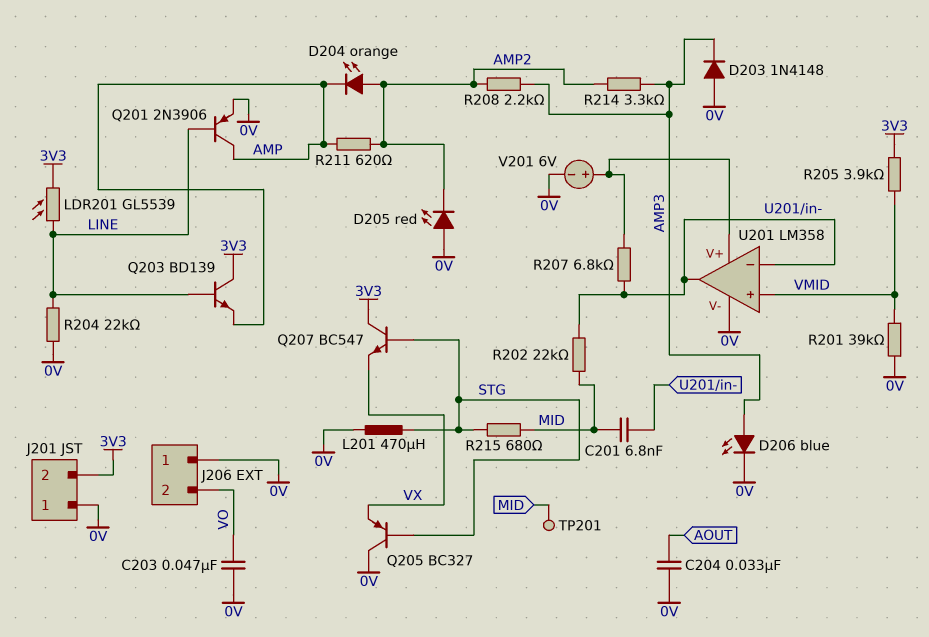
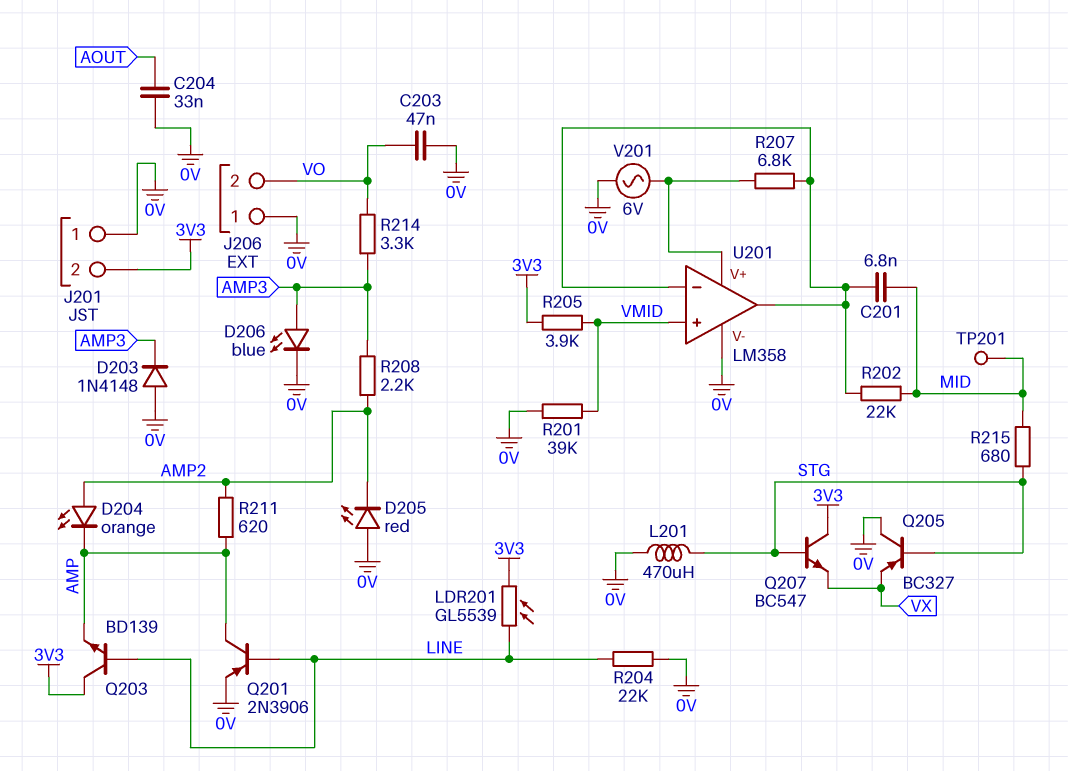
R214: 3.3k (AMP2, AMP3) -> 3.3k (AMP3, VO)
V201: 6V (plus U201/V+, minus 0V) -> AC 6V (0V, U201/V+)

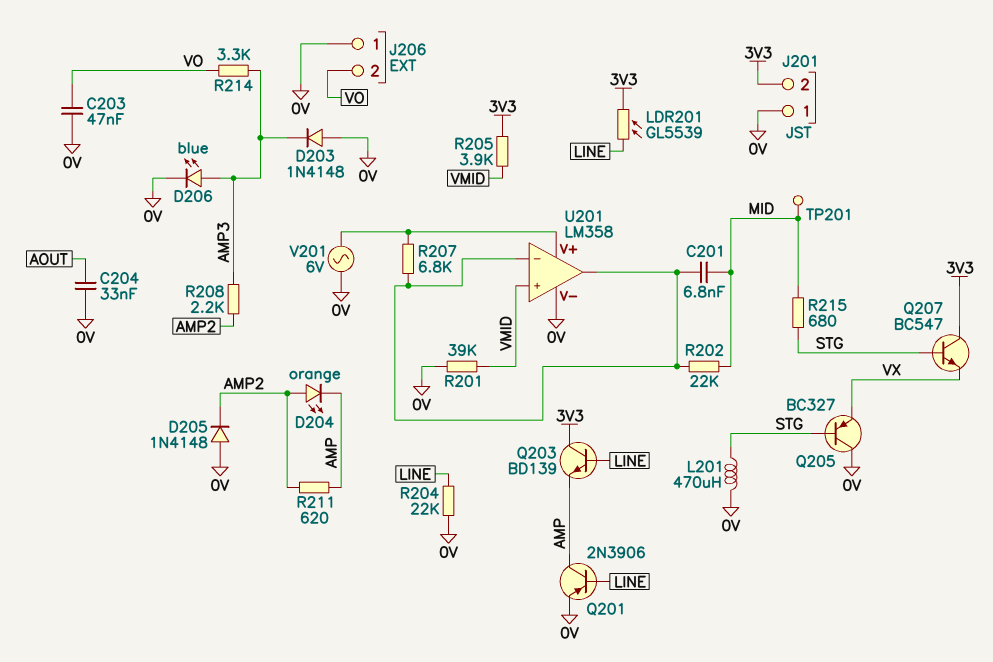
D205: LED red (A 0V, K AMP2) -> diode 1N4148 (A 0V, K AMP2)

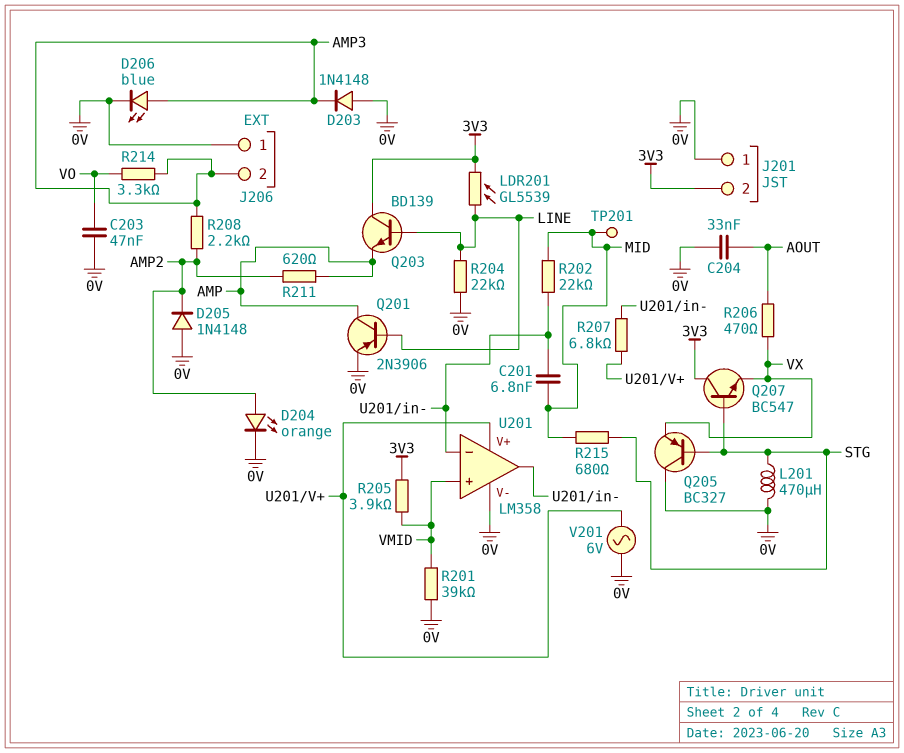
D204: LED orange (A AMP2, K AMP) -> LED orange (A AMP2, K 0V)
J206 pin 2: VO -> AMP3
R206: none -> 470 (AOUT, VX)

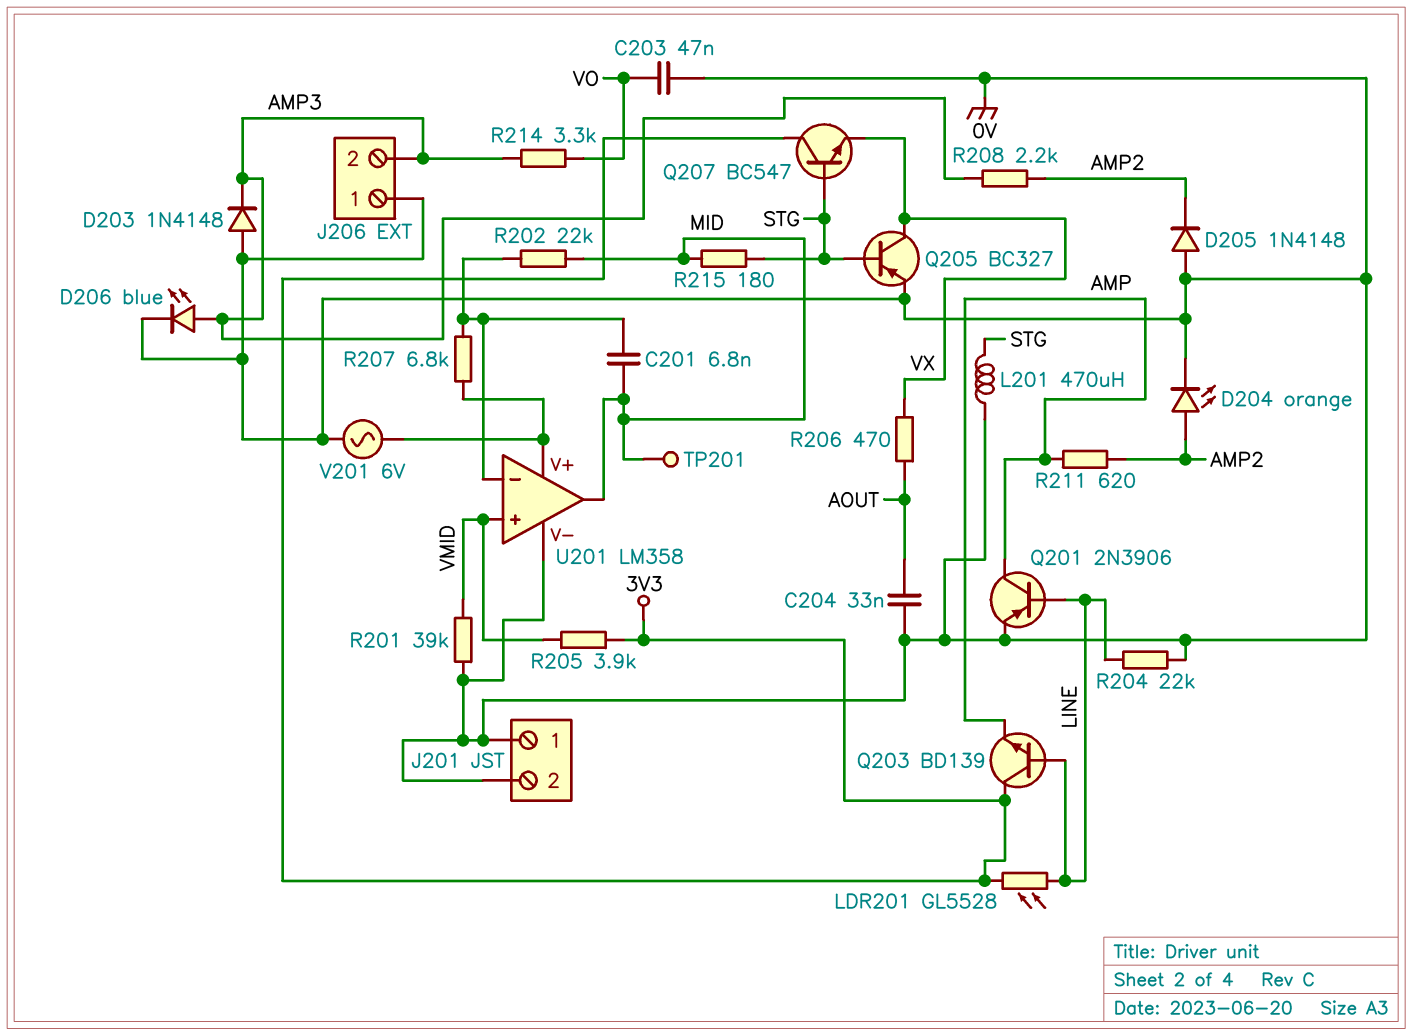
J201 pin 2: 3V3 -> 0V
LDR201: GL5539 (3V3, LINE) -> GL5528 (3V3, LINE)
Q205: PNP BC327 (B STG, C 0V, E VX) -> PNP BC327 (B STG, C VX, E 0V)
R215: 680 (MID, STG) -> 180 (MID, STG)
U201 pin out: U201/in- -> MID

